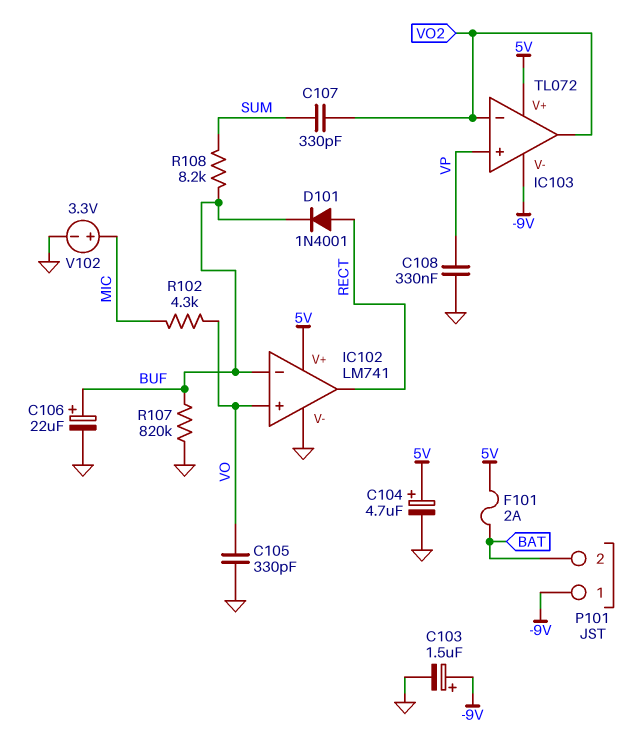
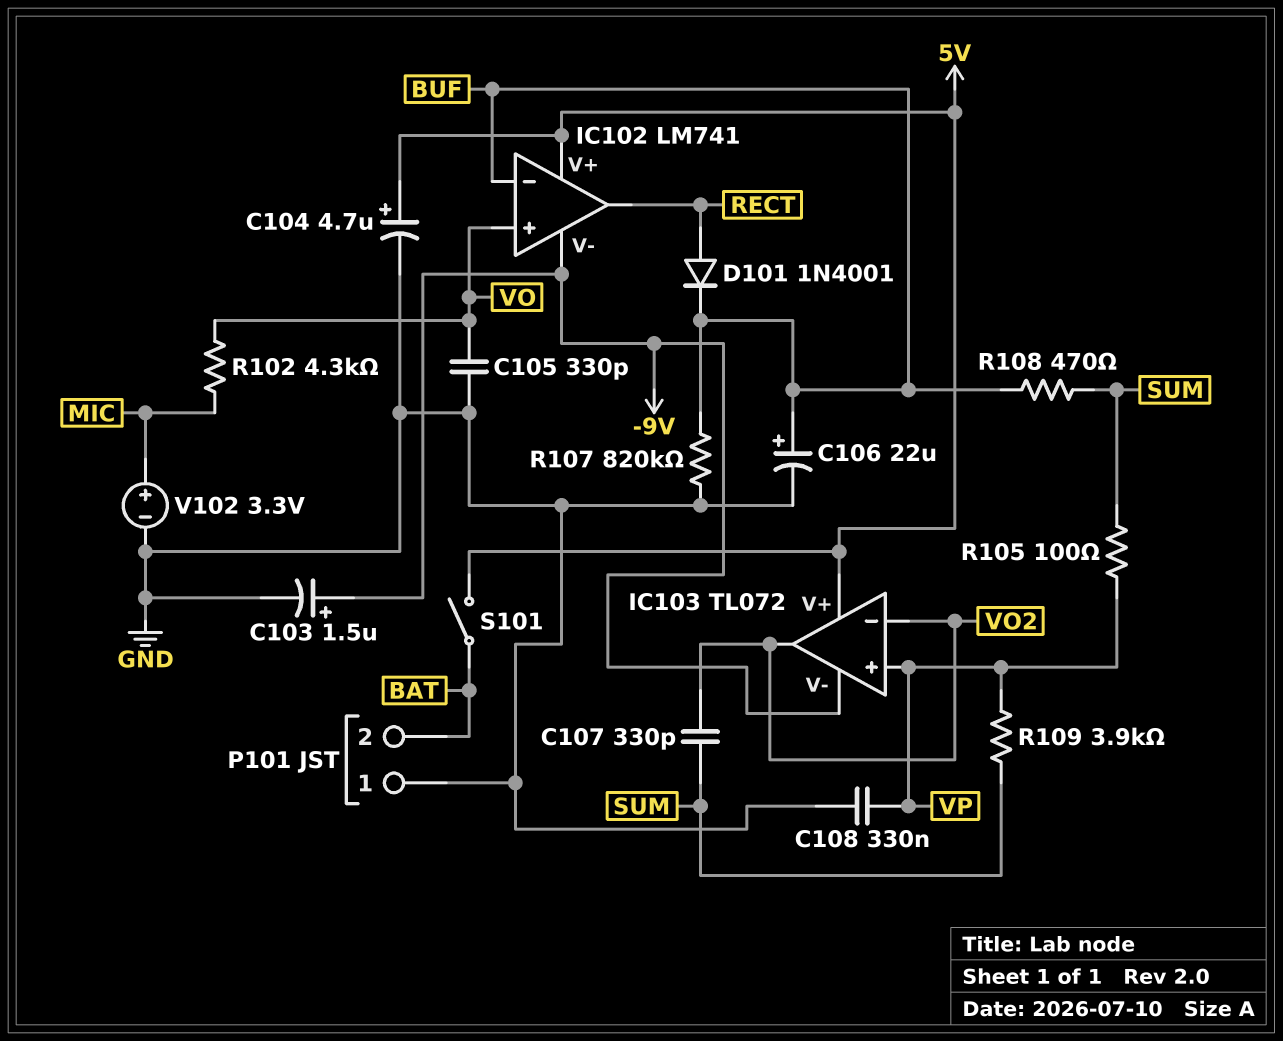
F101: 2A (5V, BAT) -> none
IC102 pin V-: GND -> -9V
P101 pin 1: -9V -> GND
R105: none -> 100 (SUM, VP)
R108: 8.2k (BUF, SUM) -> 470 (BUF, SUM)
R109: none -> 3.9k (SUM, VP)
S101: none -> switch (5V, BAT)

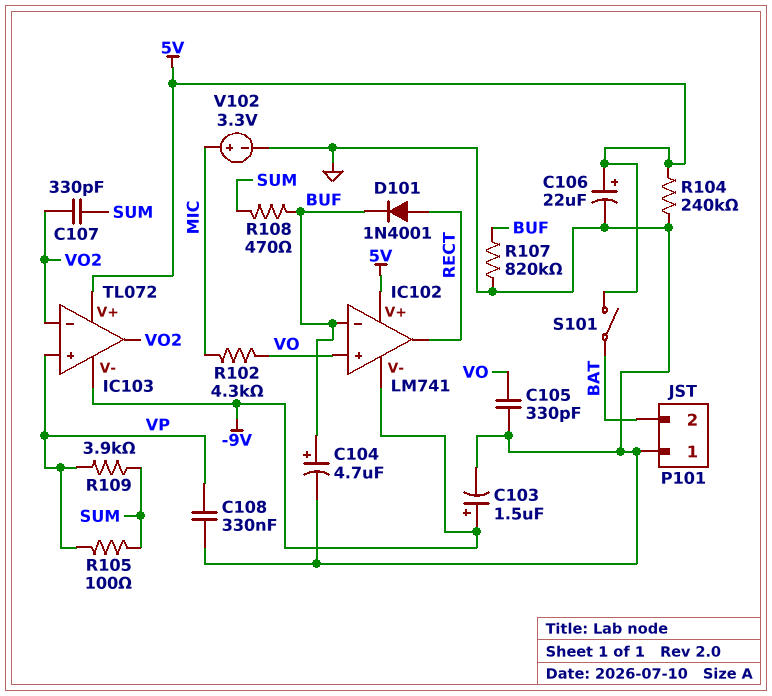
C104: 4.7uF (plus 5V, minus GND) -> 4.7uF (plus BUF, minus GND)
C106: 22uF (plus BUF, minus GND) -> 22uF (plus 5V, minus GND)
R104: none -> 240k (5V, GND)

